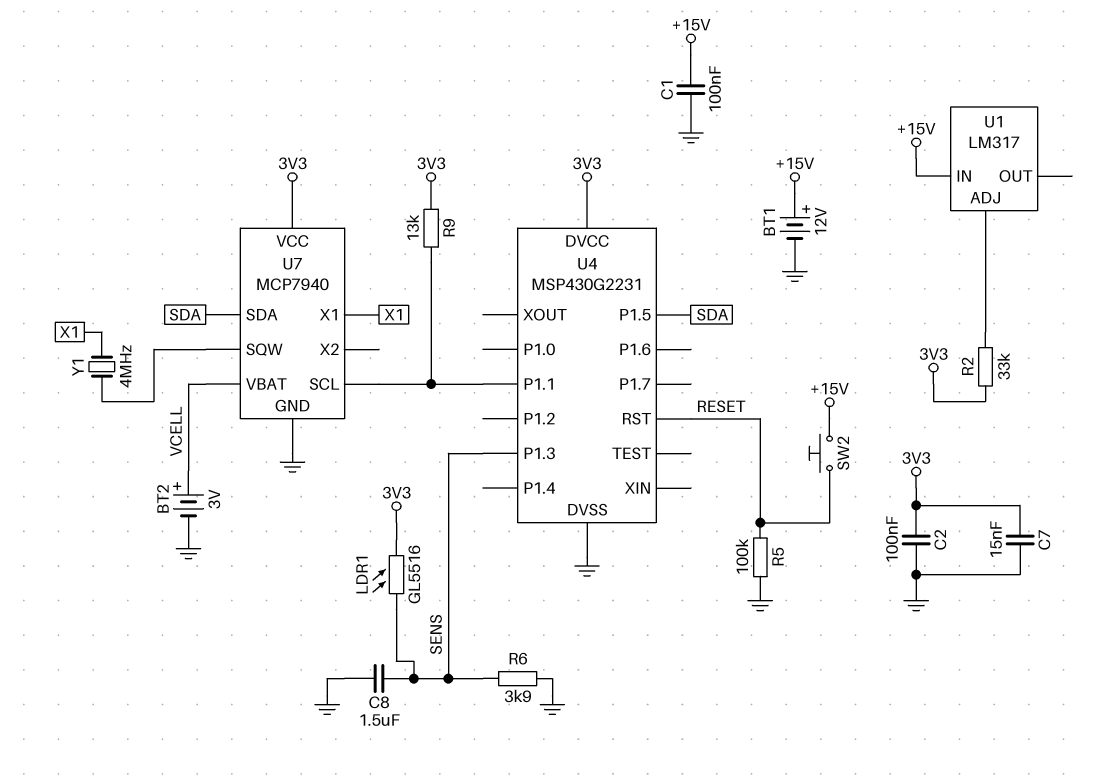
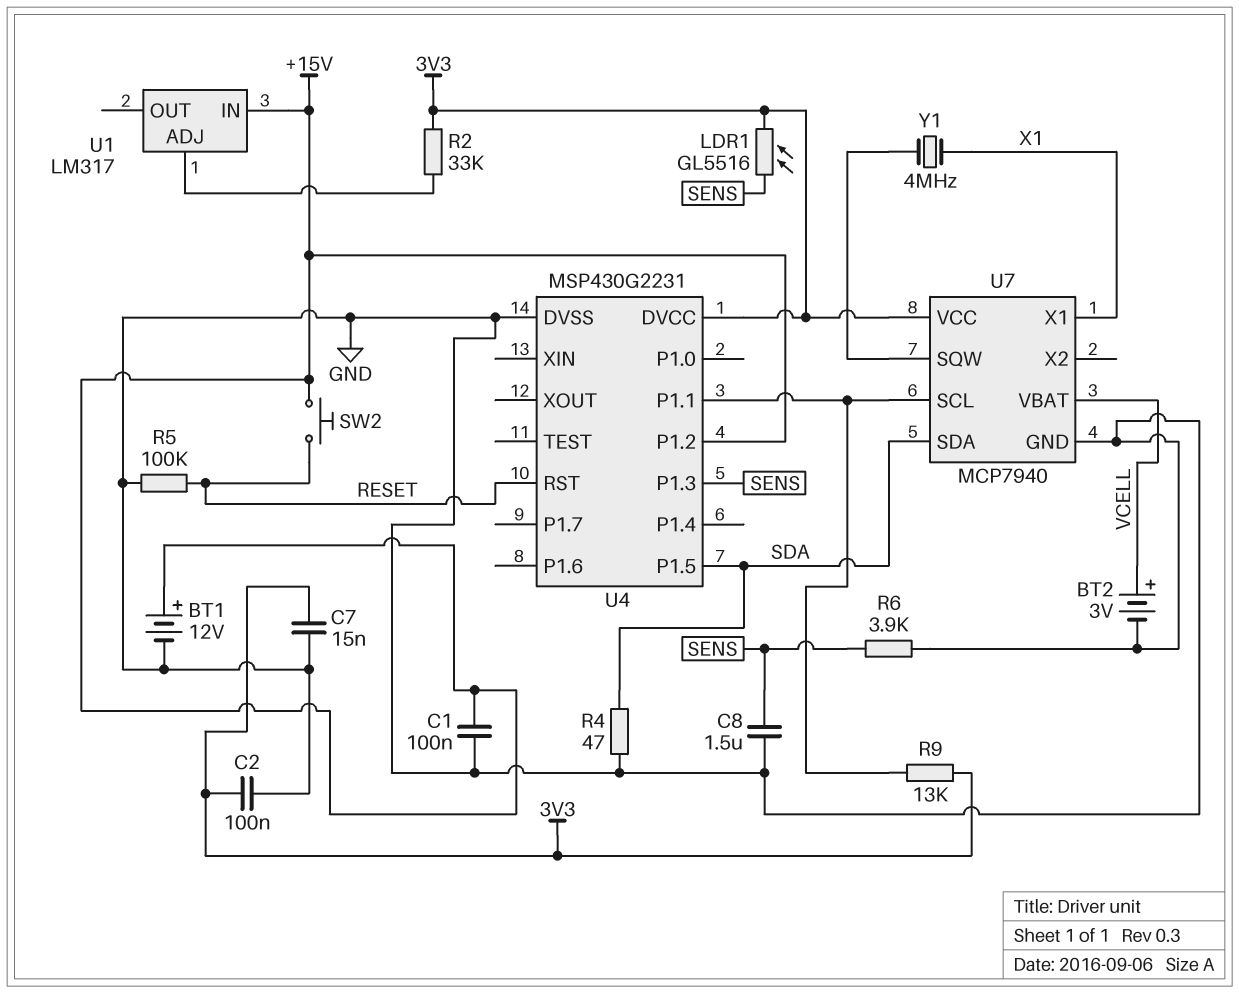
R4: none -> 47 (GND, SDA)
U4 pin P1.2: none -> +15V

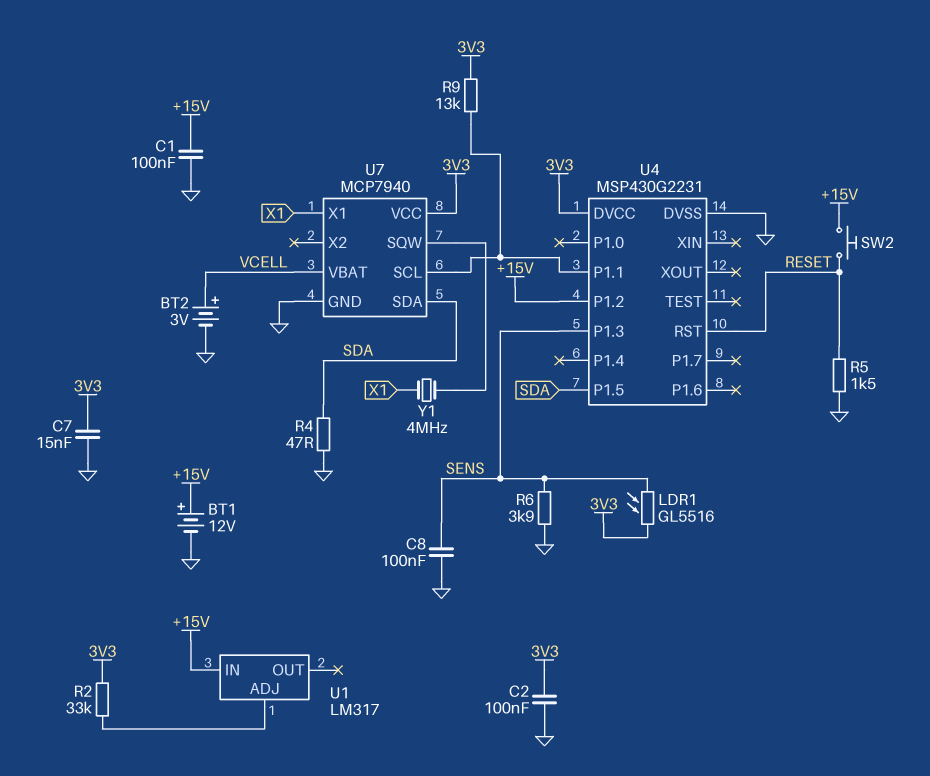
C8: 1.5uF (GND, SENS) -> 100nF (GND, SENS)
R5: 100k (GND, RESET) -> 1.5k (GND, RESET)

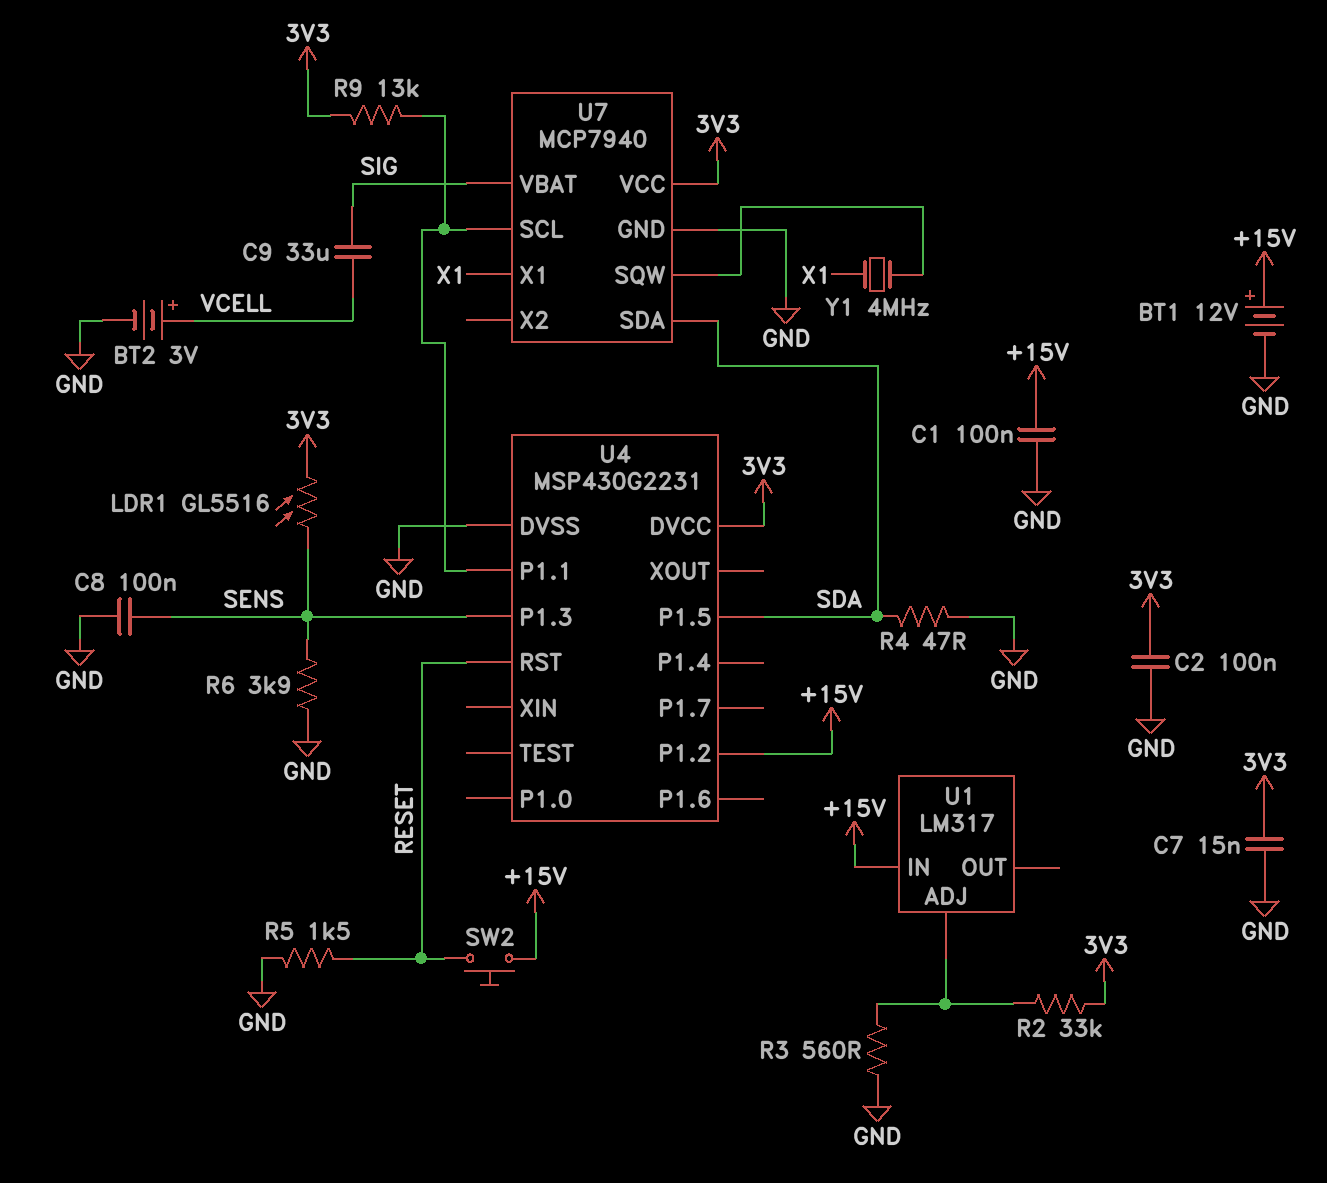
C9: none -> 33uF (SIG, VCELL)
R3: none -> 560 (GND, U1/ADJ)
U7 pin VBAT: VCELL -> SIG

